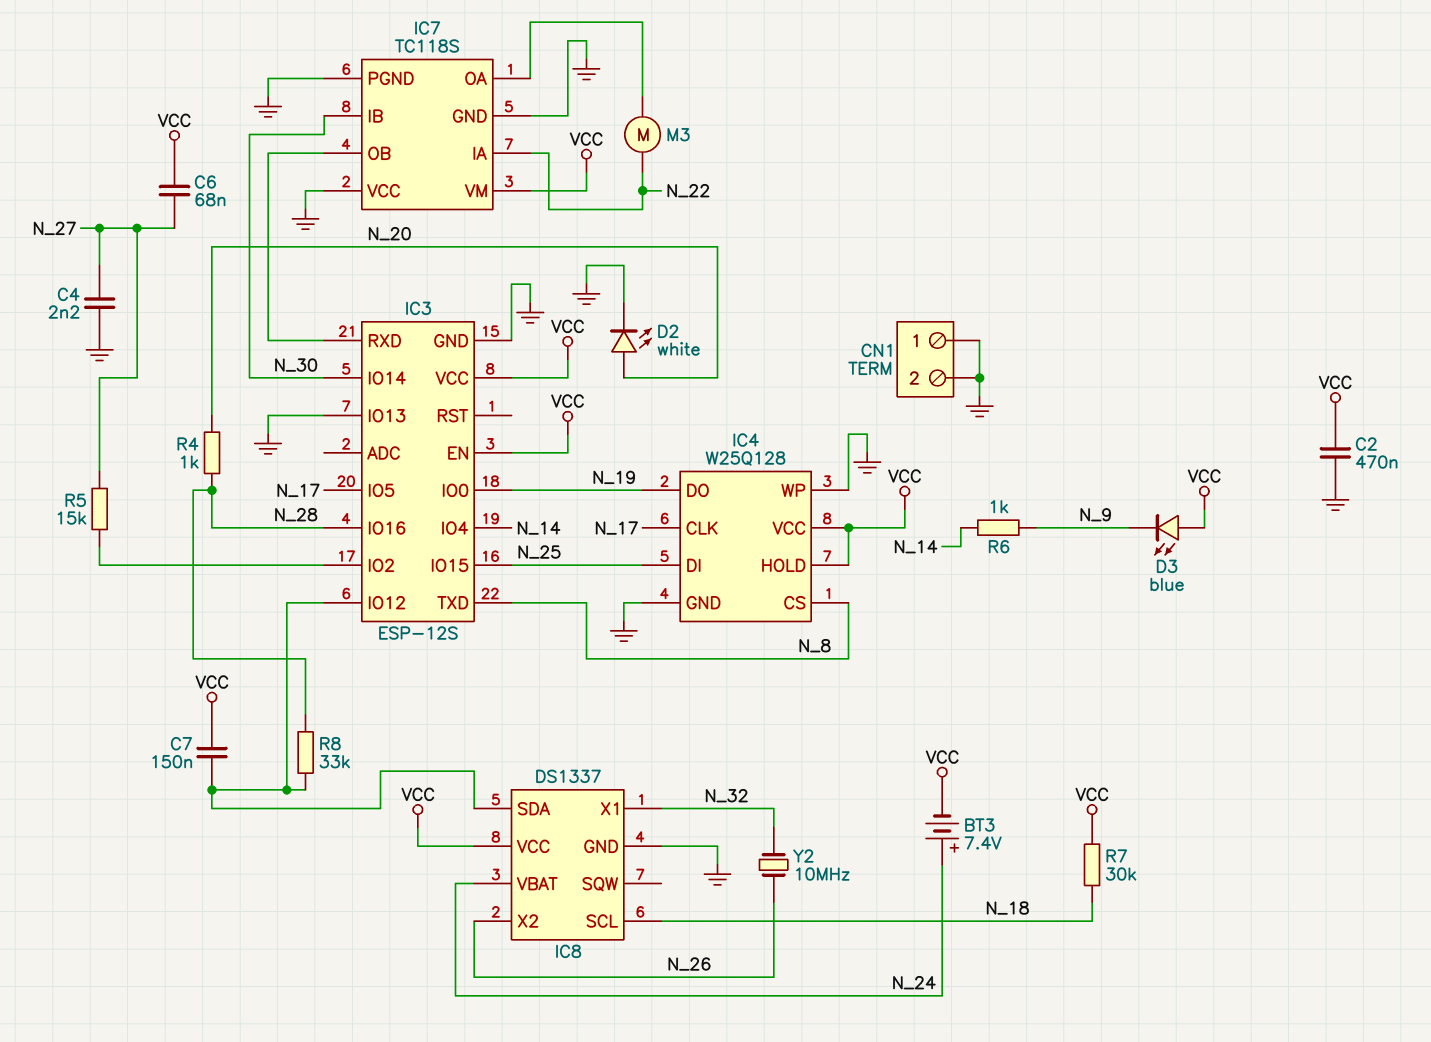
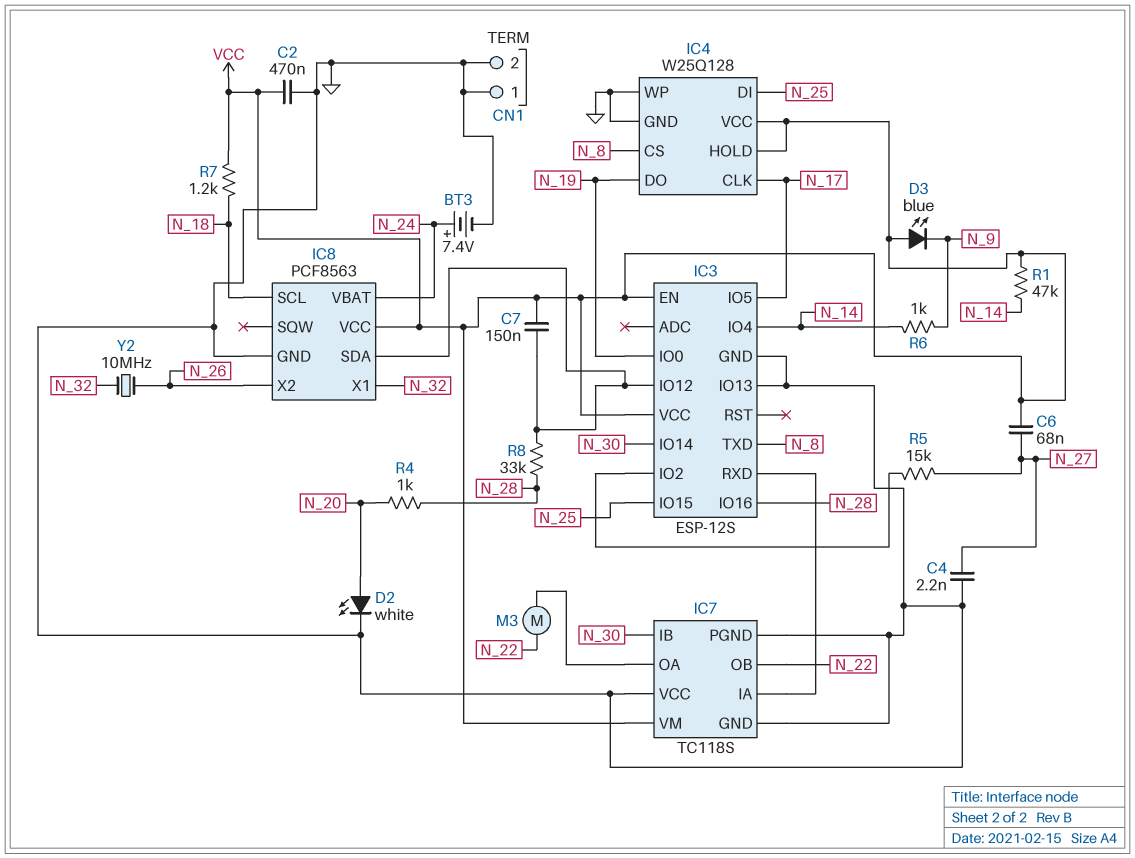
BT3: 7.4V (plus N_24, minus VCC) -> 7.4V (plus N_24, minus GND)
IC7 pin IA: N_22 -> IC3/RXD
IC7 pin OB: IC3/RXD -> N_22
IC8: DS1337 -> PCF8563
R1: none -> 47k (N_14, VCC)
R7: 30k (N_18, VCC) -> 1.2k (N_18, VCC)

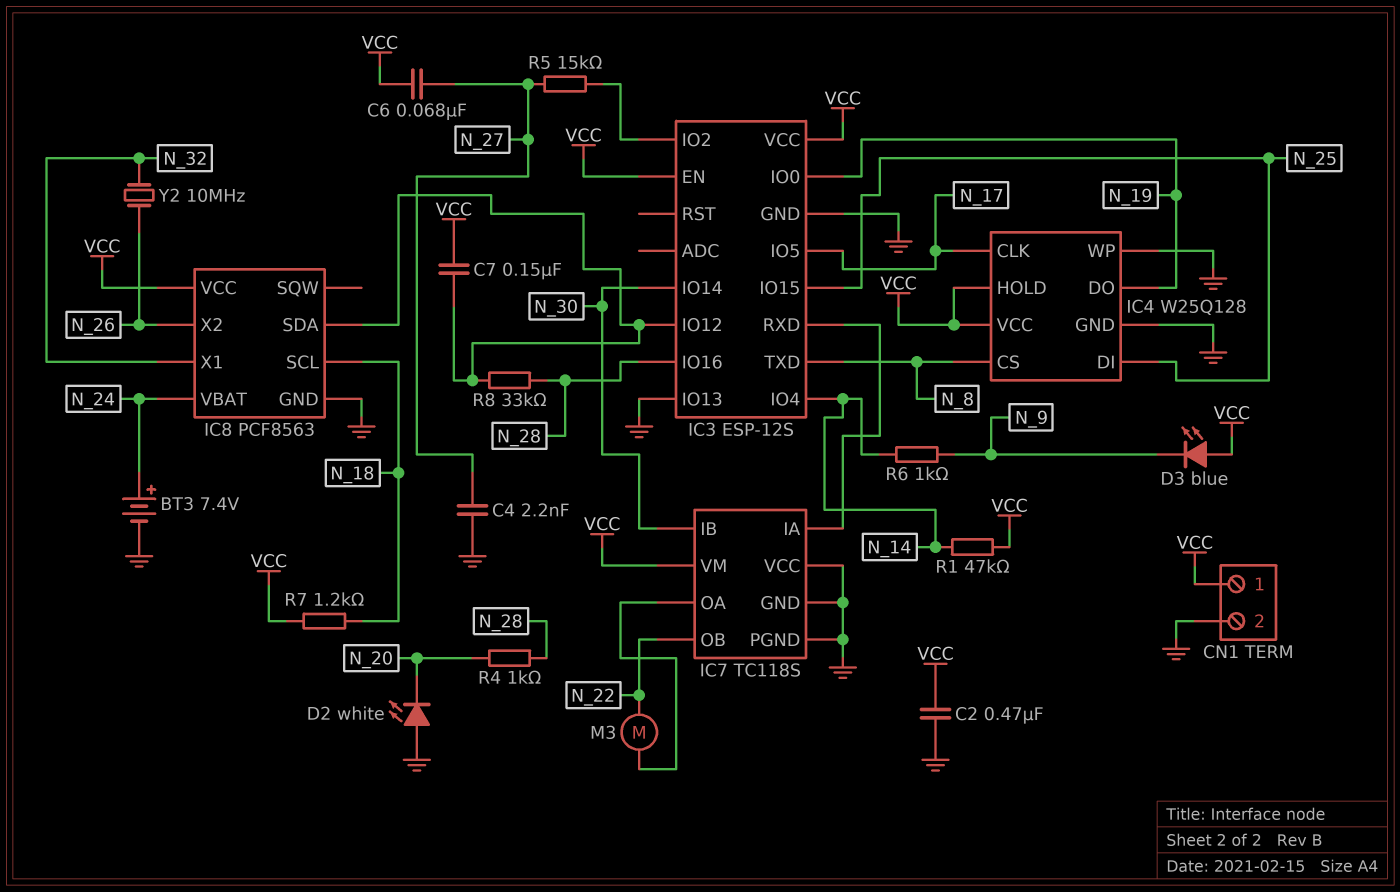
CN1 pin 1: GND -> VCC
D2: LED white (A N_20, K GND) -> LED white (A GND, K N_20)

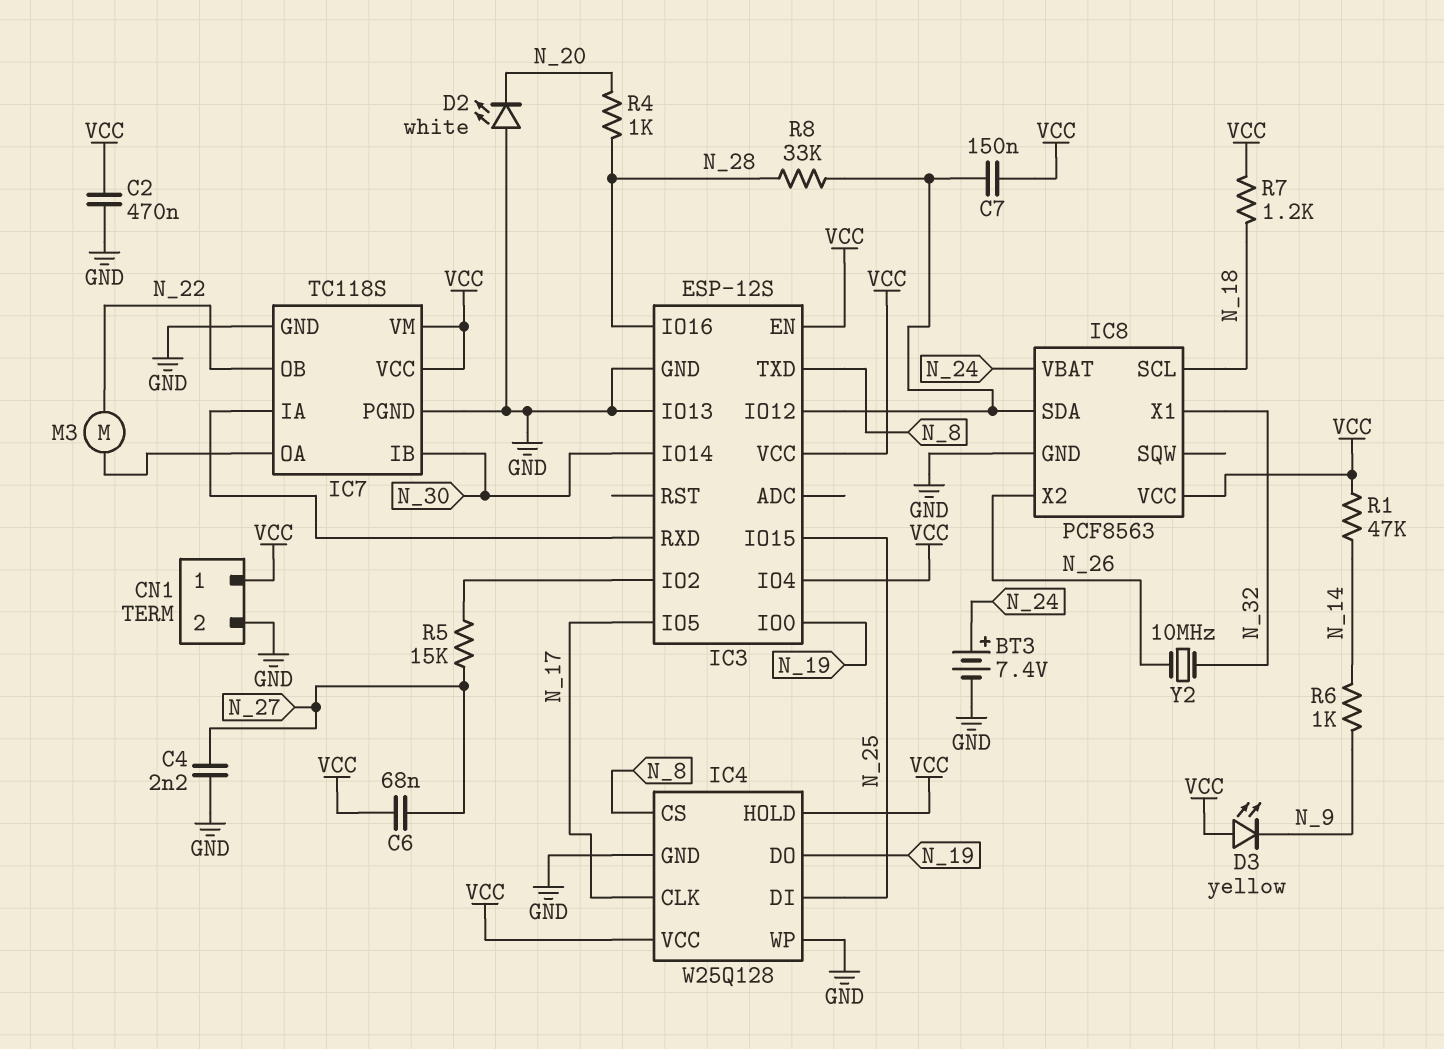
D3: LED blue (A VCC, K N_9) -> LED yellow (A VCC, K N_9)
IC3 pin IO4: N_14 -> VCC
IC7 pin VCC: GND -> VCC

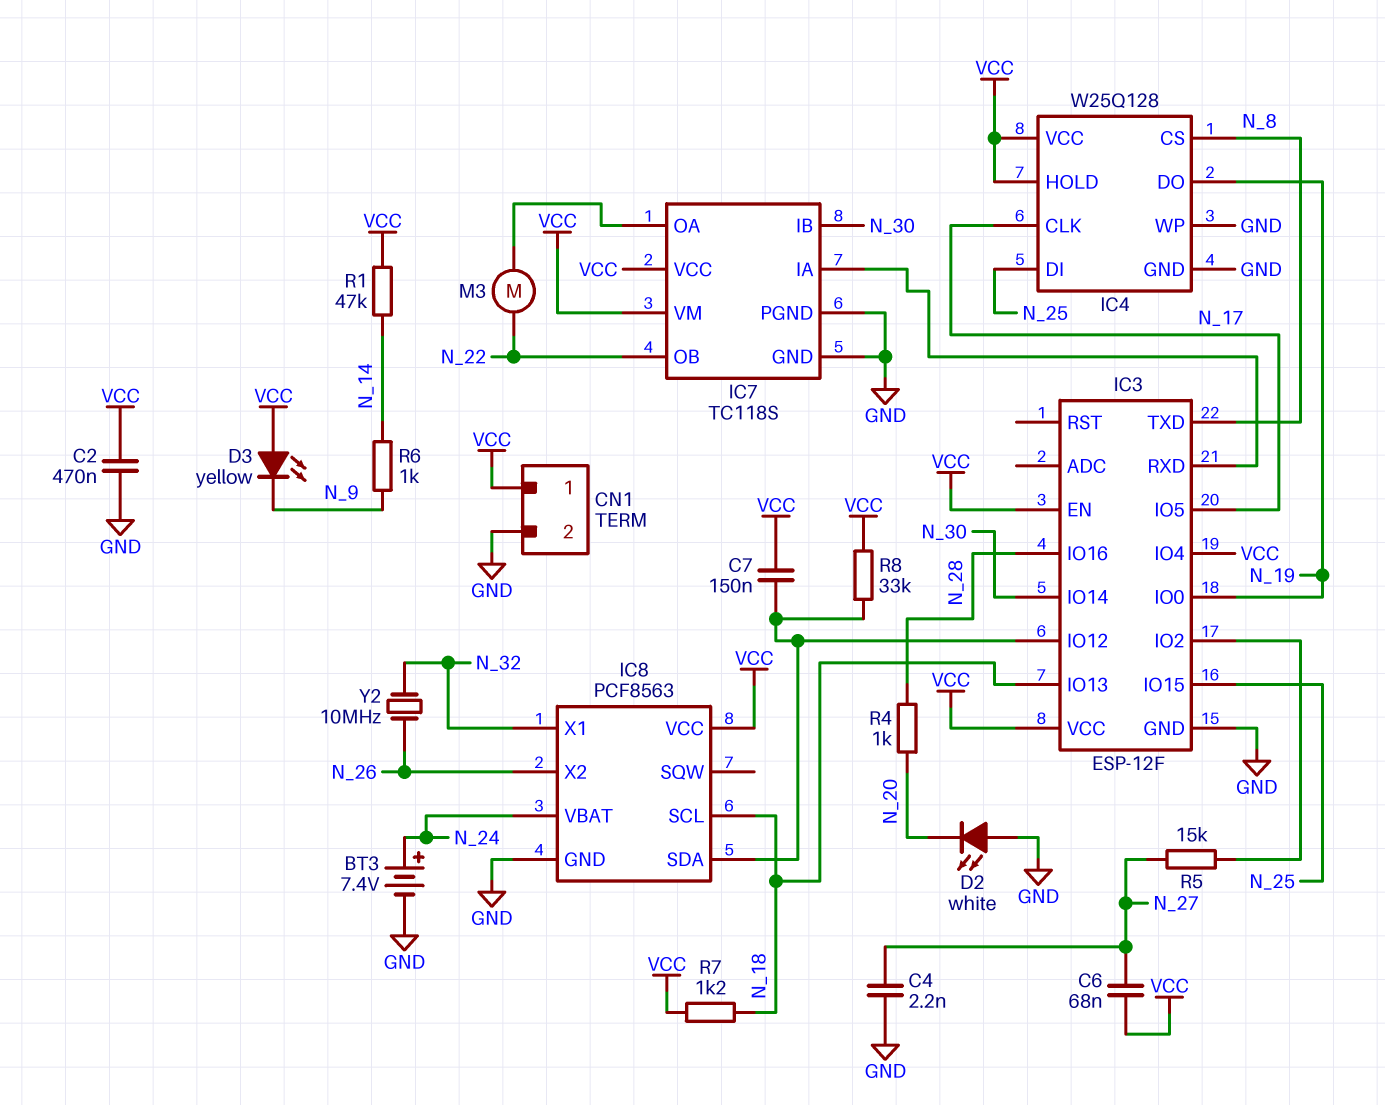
IC3: ESP-12S -> ESP-12F
IC3 pin IO13: GND -> N_18
R8: 33k (IC3/IO12, N_28) -> 33k (IC3/IO12, VCC)

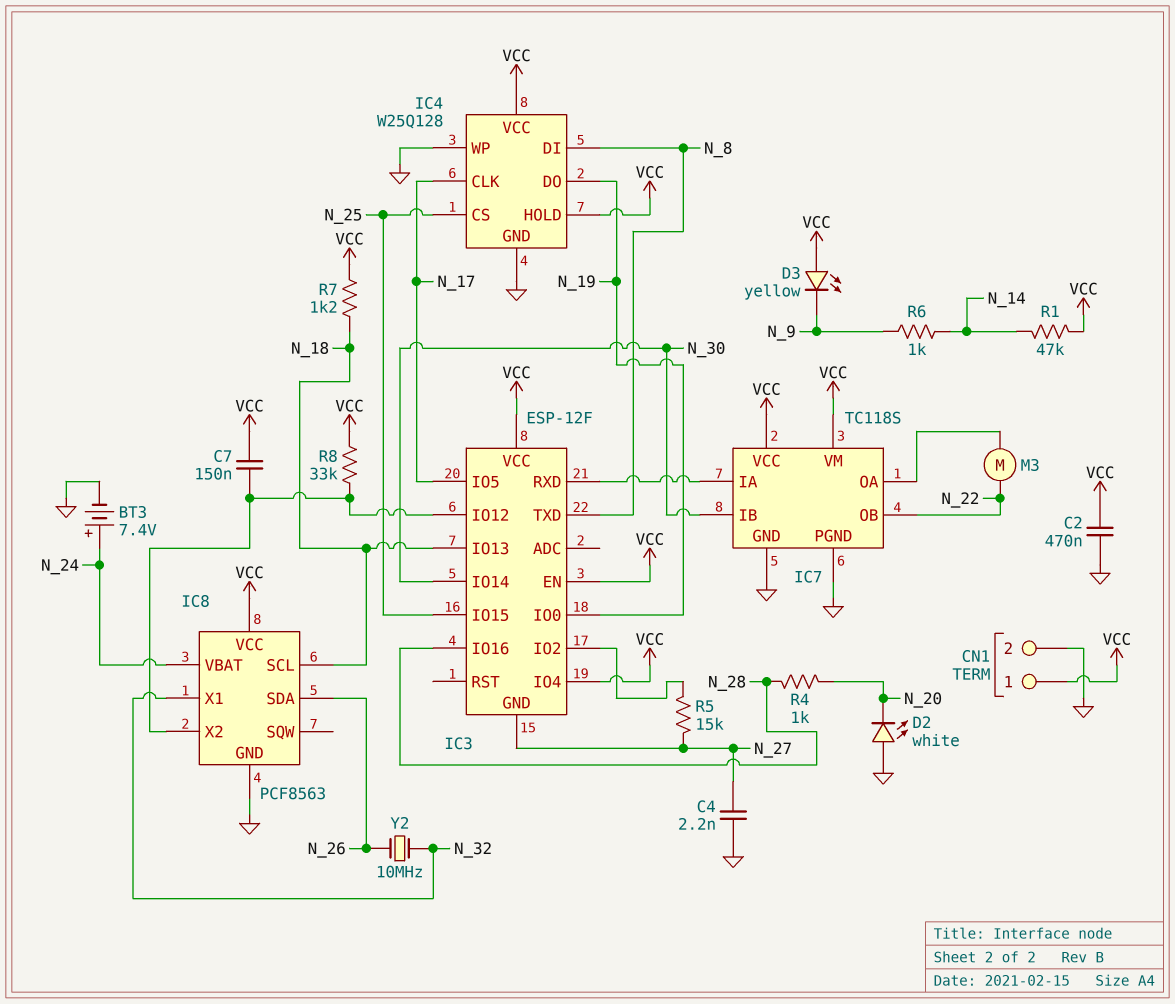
C6: 68nF (N_27, VCC) -> none
IC3 pin GND: GND -> N_27
IC4 pin CS: N_8 -> N_25
IC4 pin DI: N_25 -> N_8
IC8 pin SDA: IC3/IO12 -> N_26
IC8 pin X2: N_26 -> IC3/IO12

